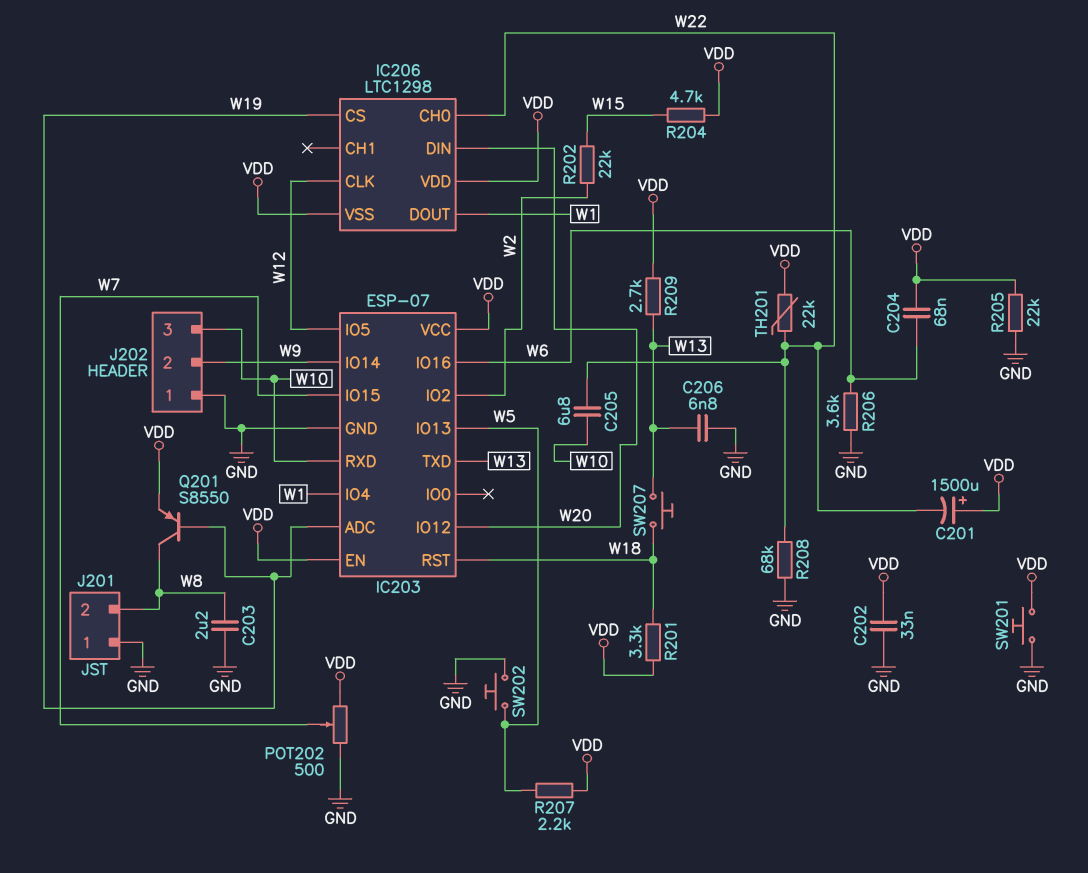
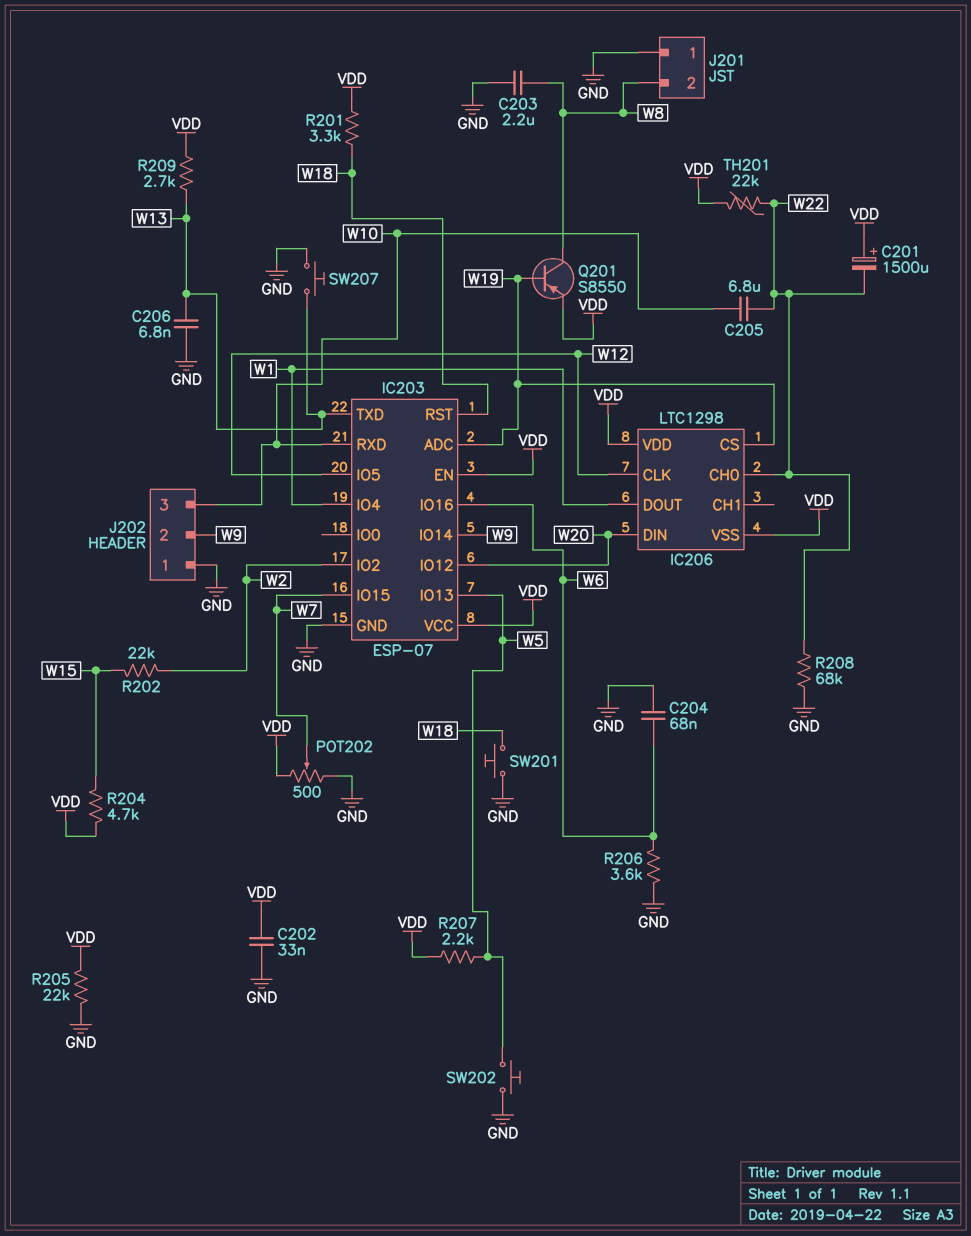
C204: 68nF (VDD, W6) -> 68nF (GND, W6)
SW201: button (GND, VDD) -> button (GND, W18)
SW207: button (W13, W18) -> button (GND, W13)

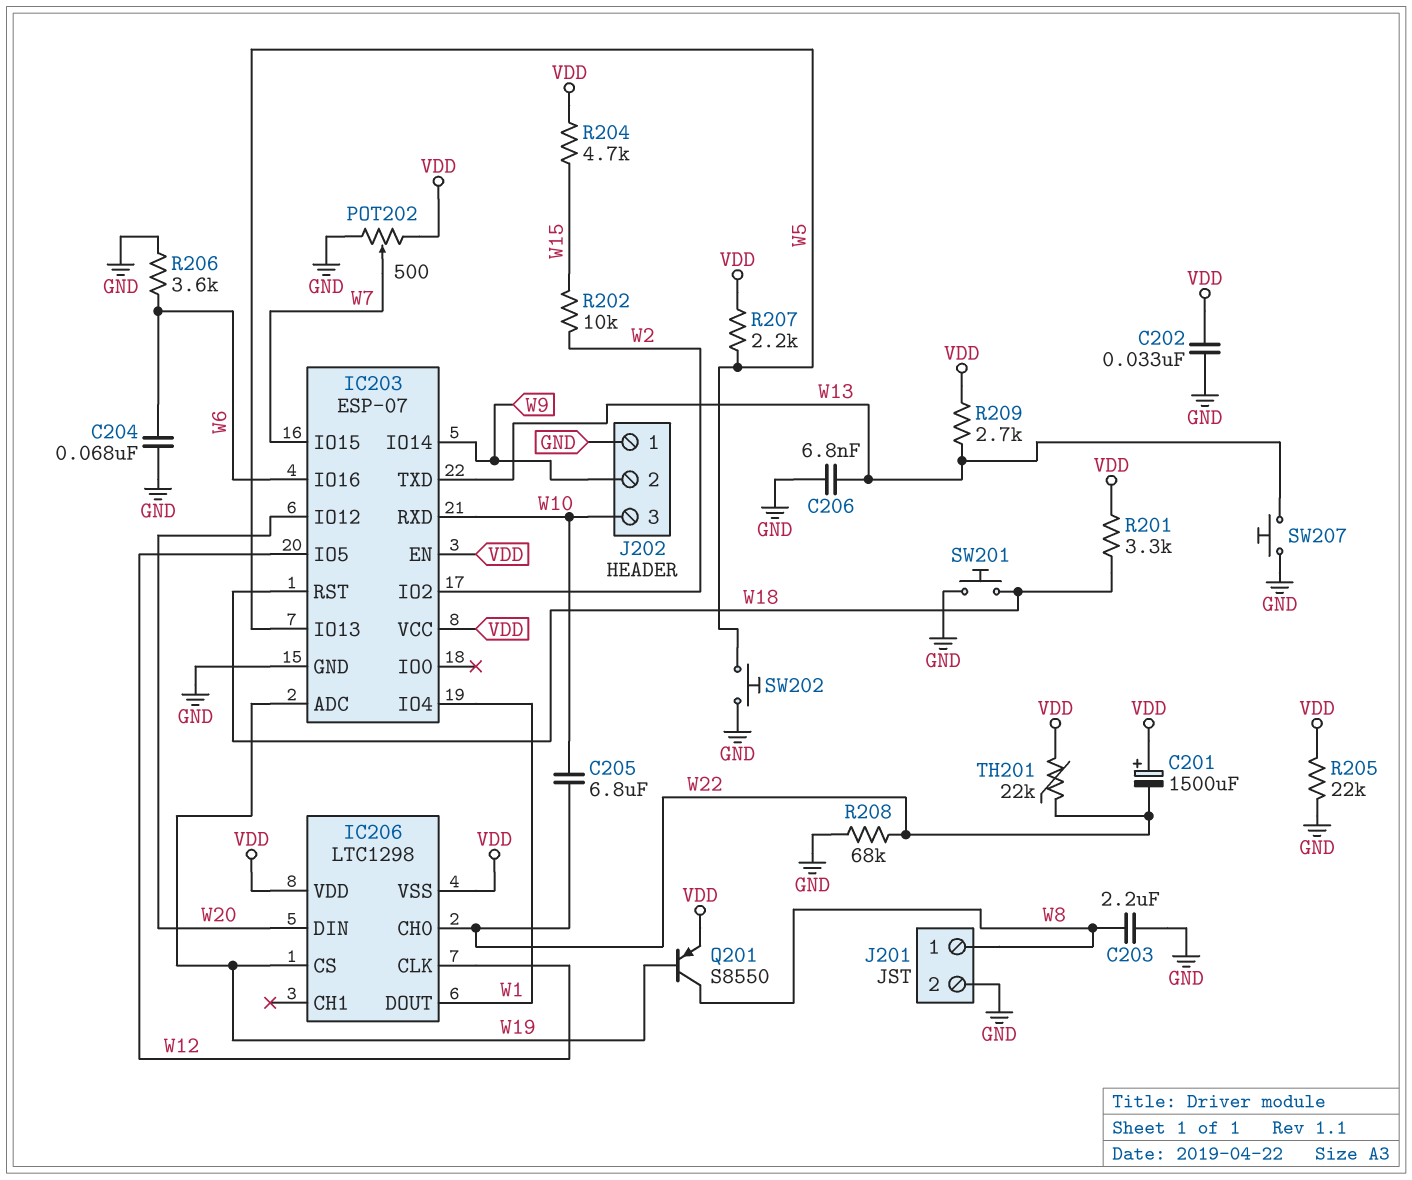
J201 pin 1: GND -> W8
J201 pin 2: W8 -> GND
R202: 22k (W2, W15) -> 10k (W2, W15)

